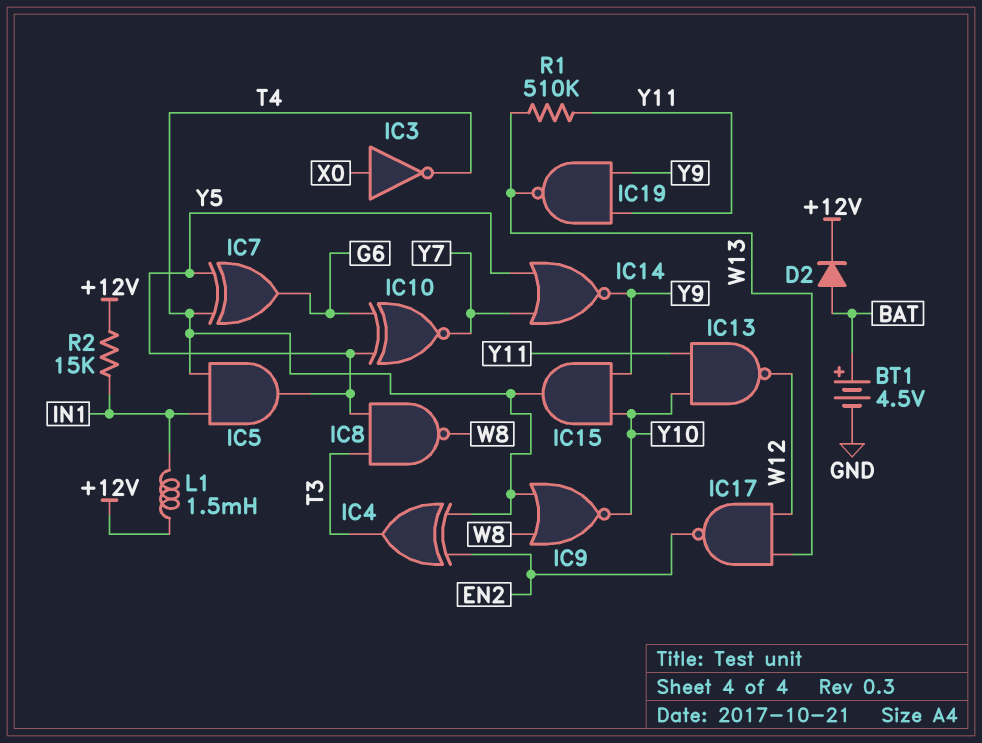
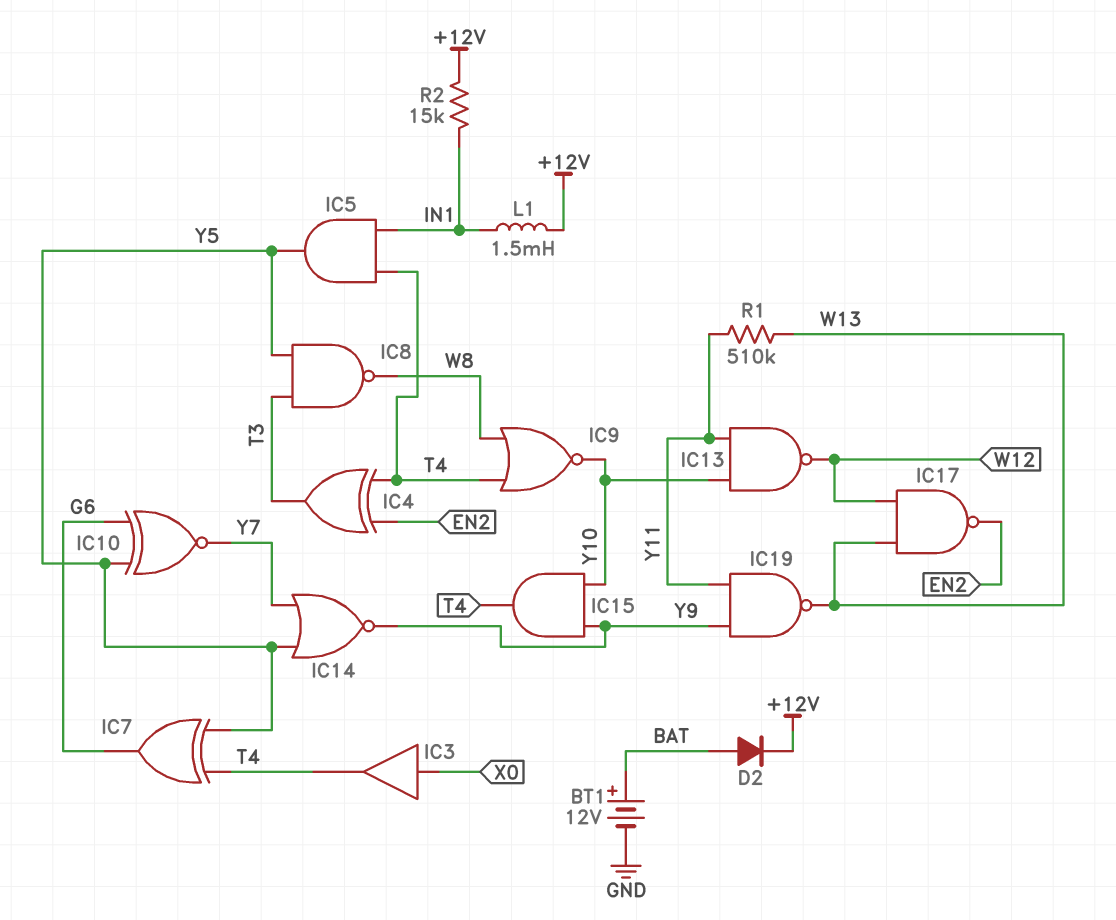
BT1: 4.5V (plus BAT, minus GND) -> 12V (plus BAT, minus GND)
IC3: NOT (in X0, out T4) -> buffer (in X0, out T4)

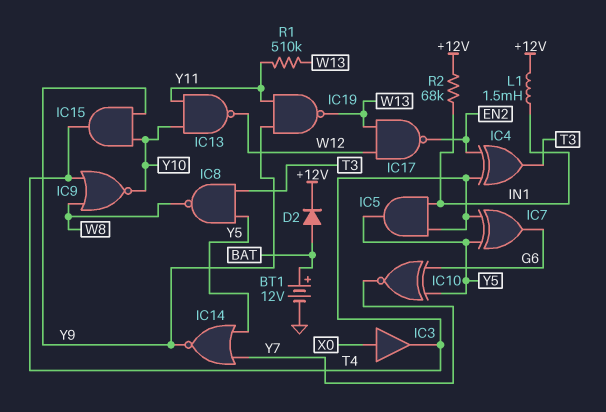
R2: 15k (+12V, IN1) -> 68k (+12V, IN1)

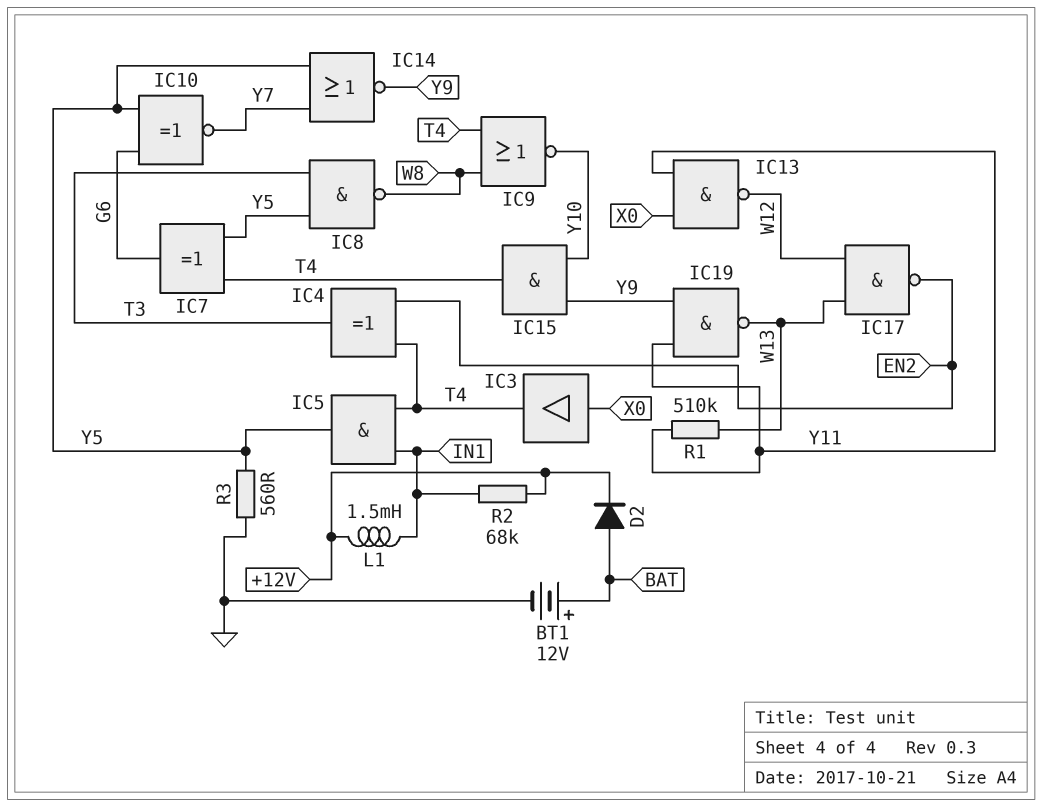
IC13: NAND (in Y10, in Y11, out W12) -> NAND (in X0, in Y11, out W12)
R3: none -> 560 (GND, Y5)

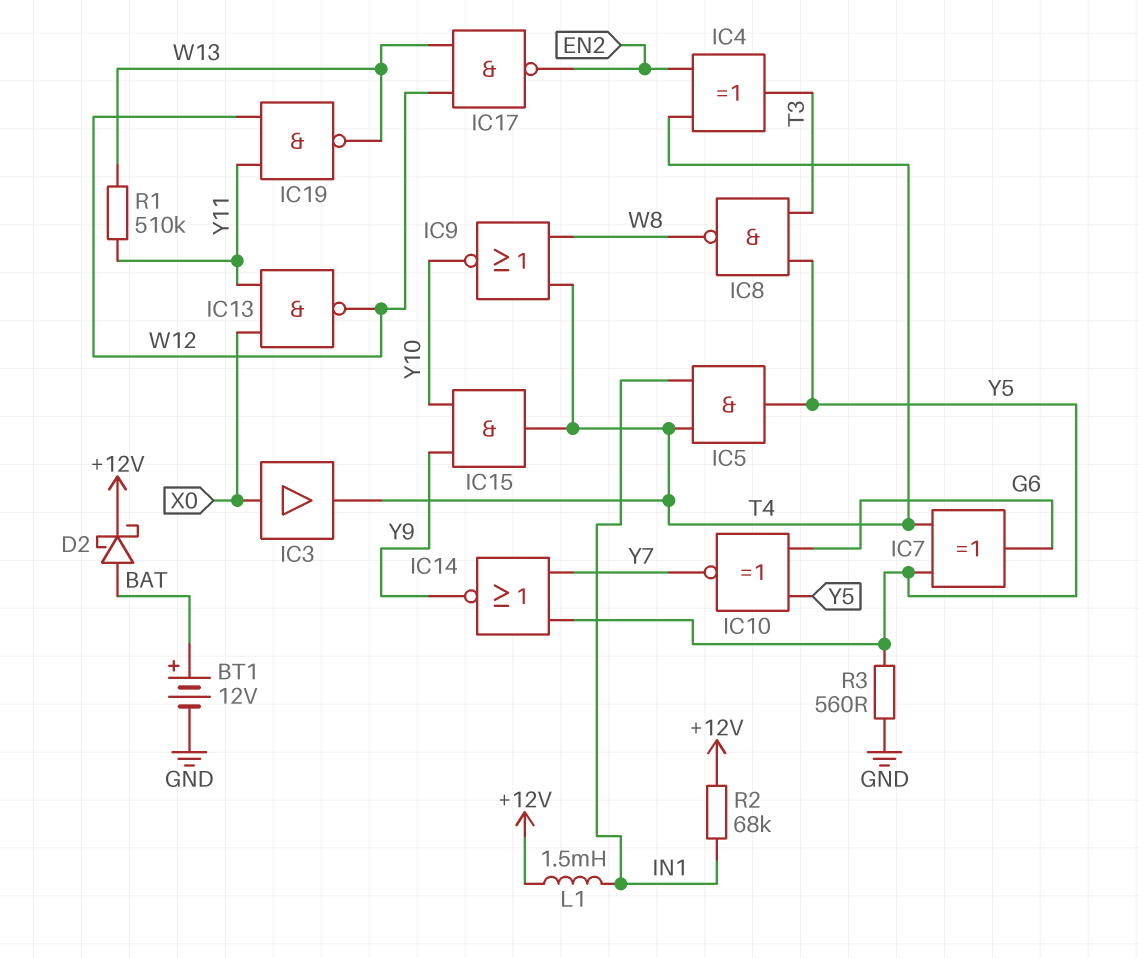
D2: diode (A BAT, K +12V) -> schottky (A BAT, K +12V)
IC19: NAND (in Y9, in Y11, out W13) -> NAND (in W12, in Y11, out W13)

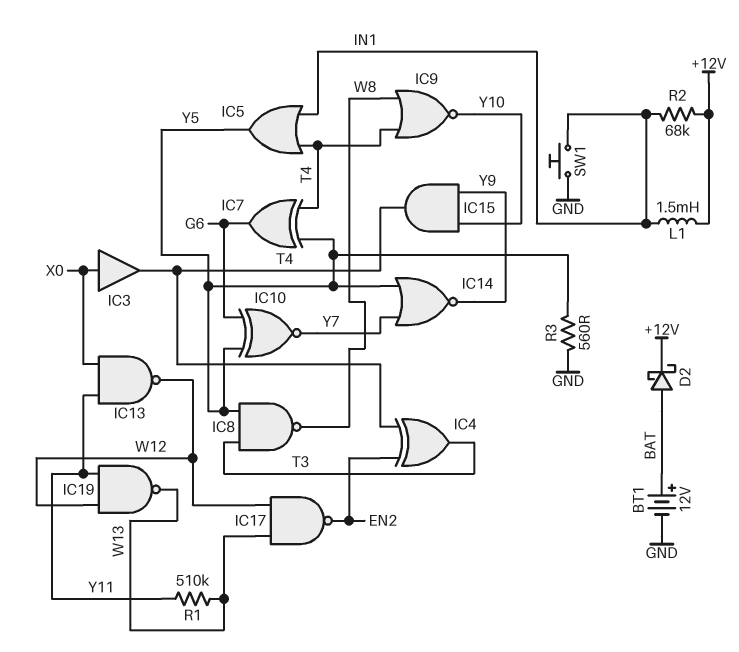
IC5: AND (in IN1, in T4, out Y5) -> OR (in IN1, in T4, out Y5)
SW1: none -> button (GND, IN1)

